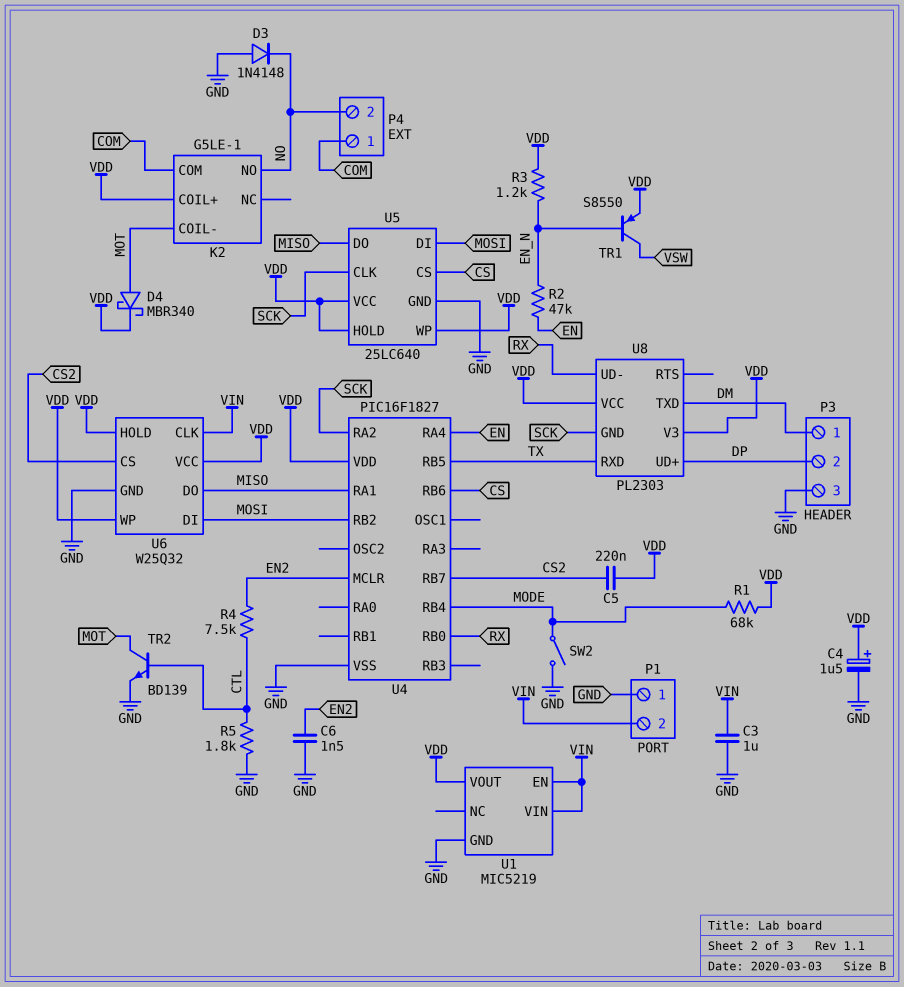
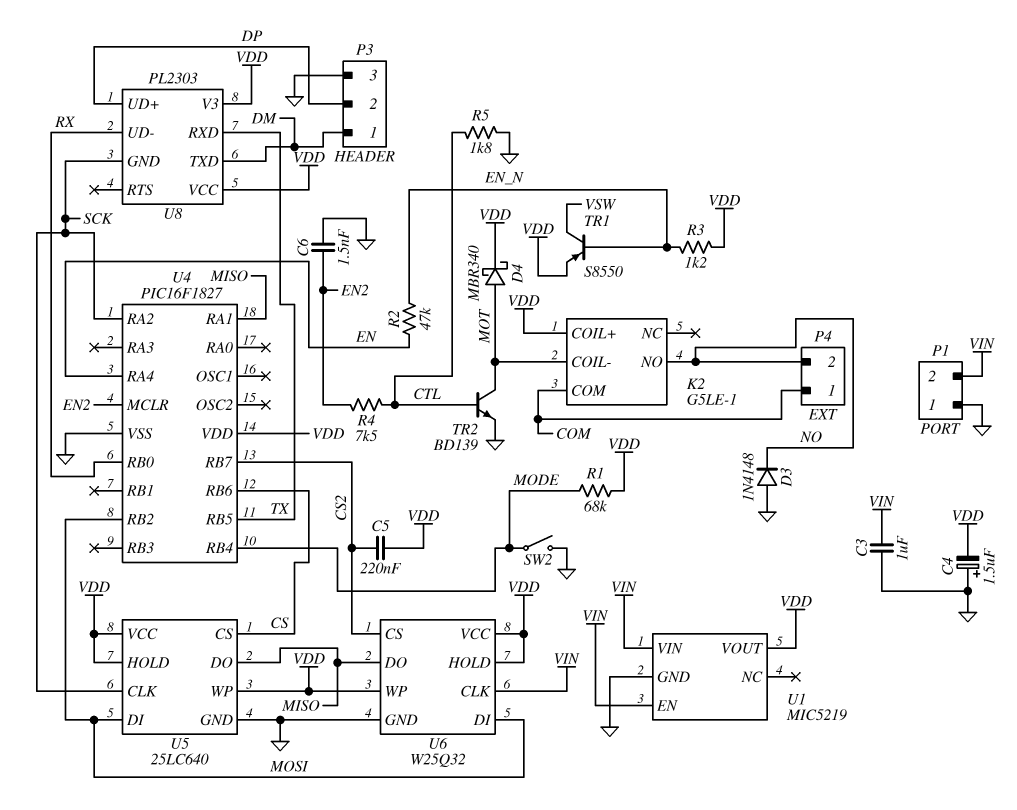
C4: 1.5uF (plus VDD, minus GND) -> 1.5uF (plus GND, minus VDD)

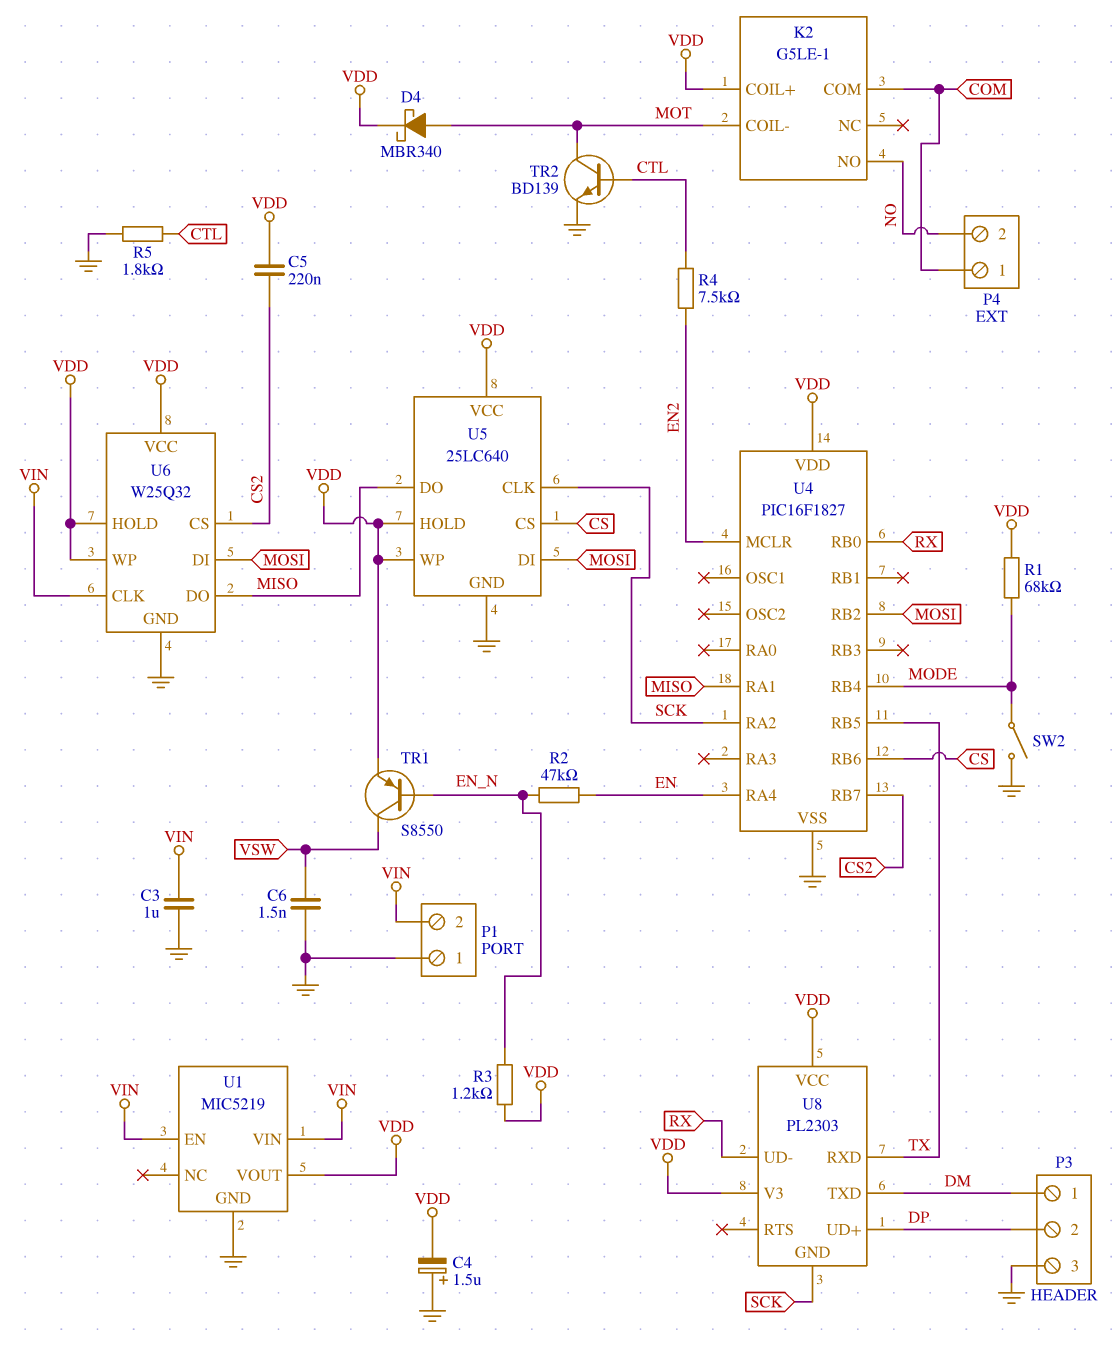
C6: 1.5nF (EN2, GND) -> 1.5nF (GND, VSW)
D3: diode 1N4148 (A GND, K NO) -> none

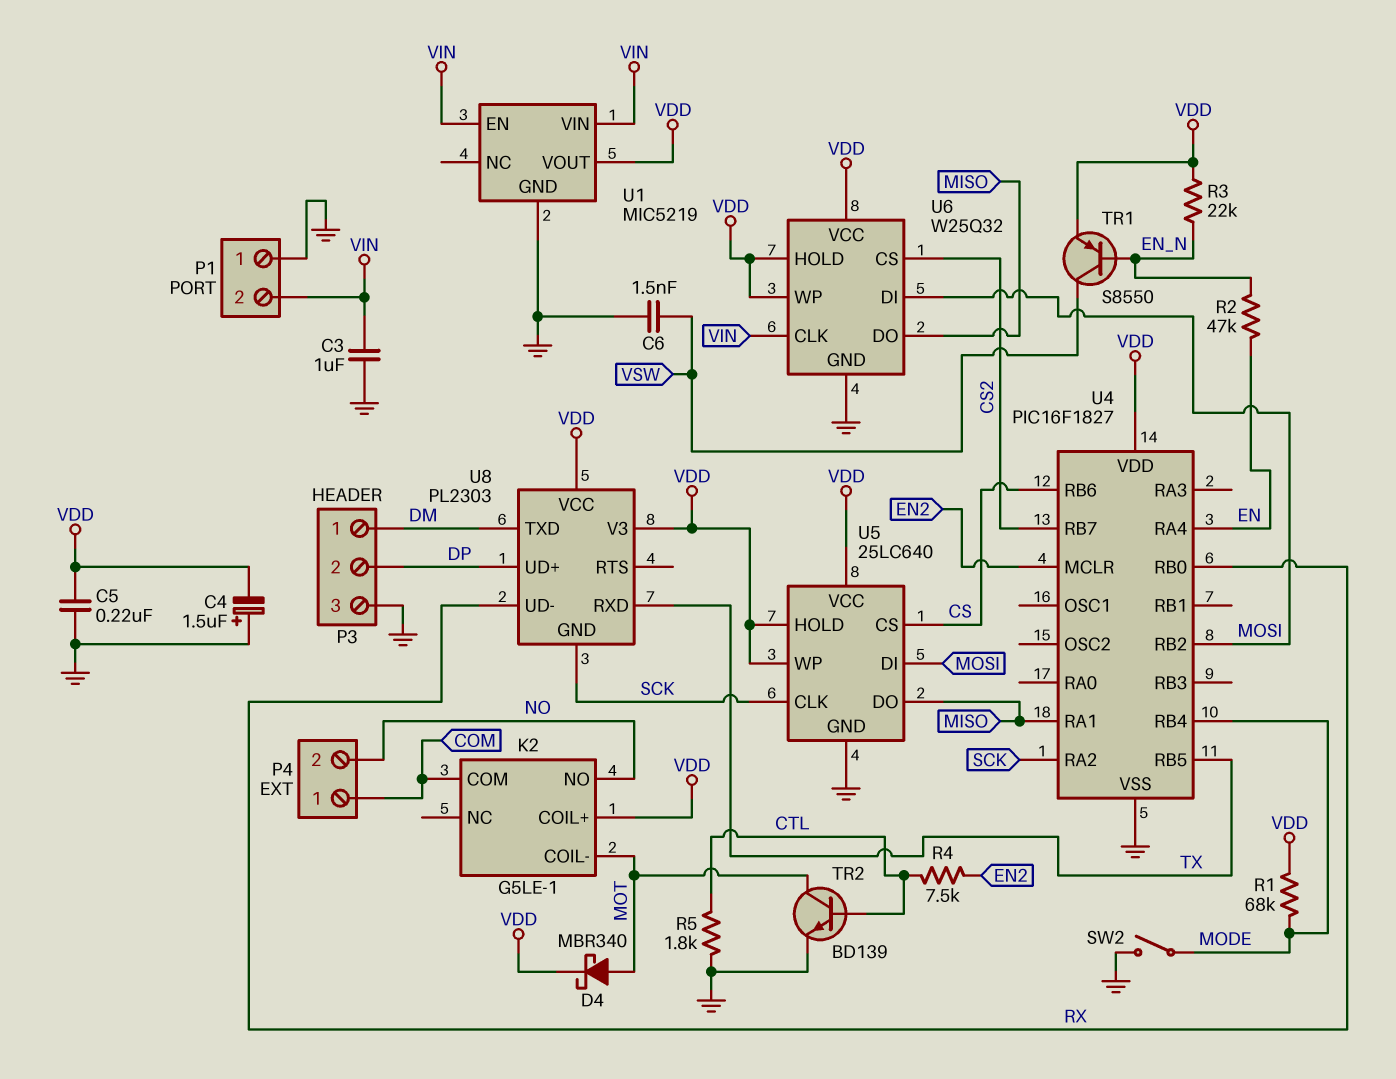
C5: 220nF (CS2, VDD) -> 220nF (GND, VDD)
R3: 1.2k (EN_N, VDD) -> 22k (EN_N, VDD)

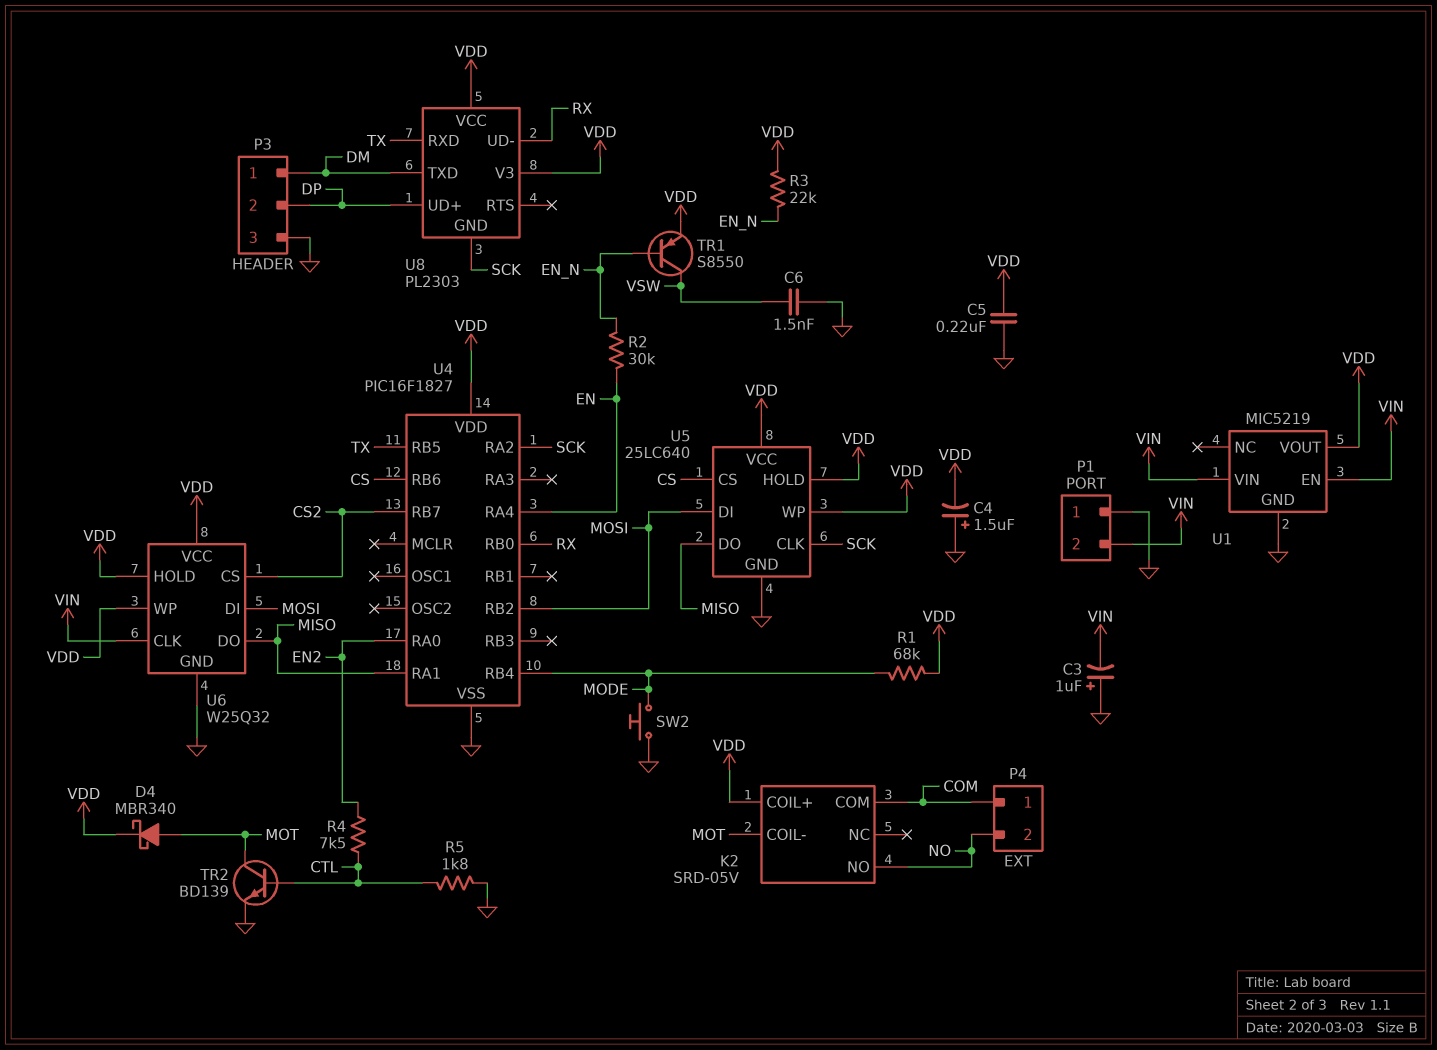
C3: 1uF (GND, VIN) -> 1uF (plus GND, minus VIN)
K2: G5LE-1 -> SRD-05V
R2: 47k (EN, EN_N) -> 30k (EN, EN_N)
SW2: switch (GND, MODE) -> button (GND, MODE)
U4 pin MCLR: EN2 -> none
U4 pin RA0: none -> EN2

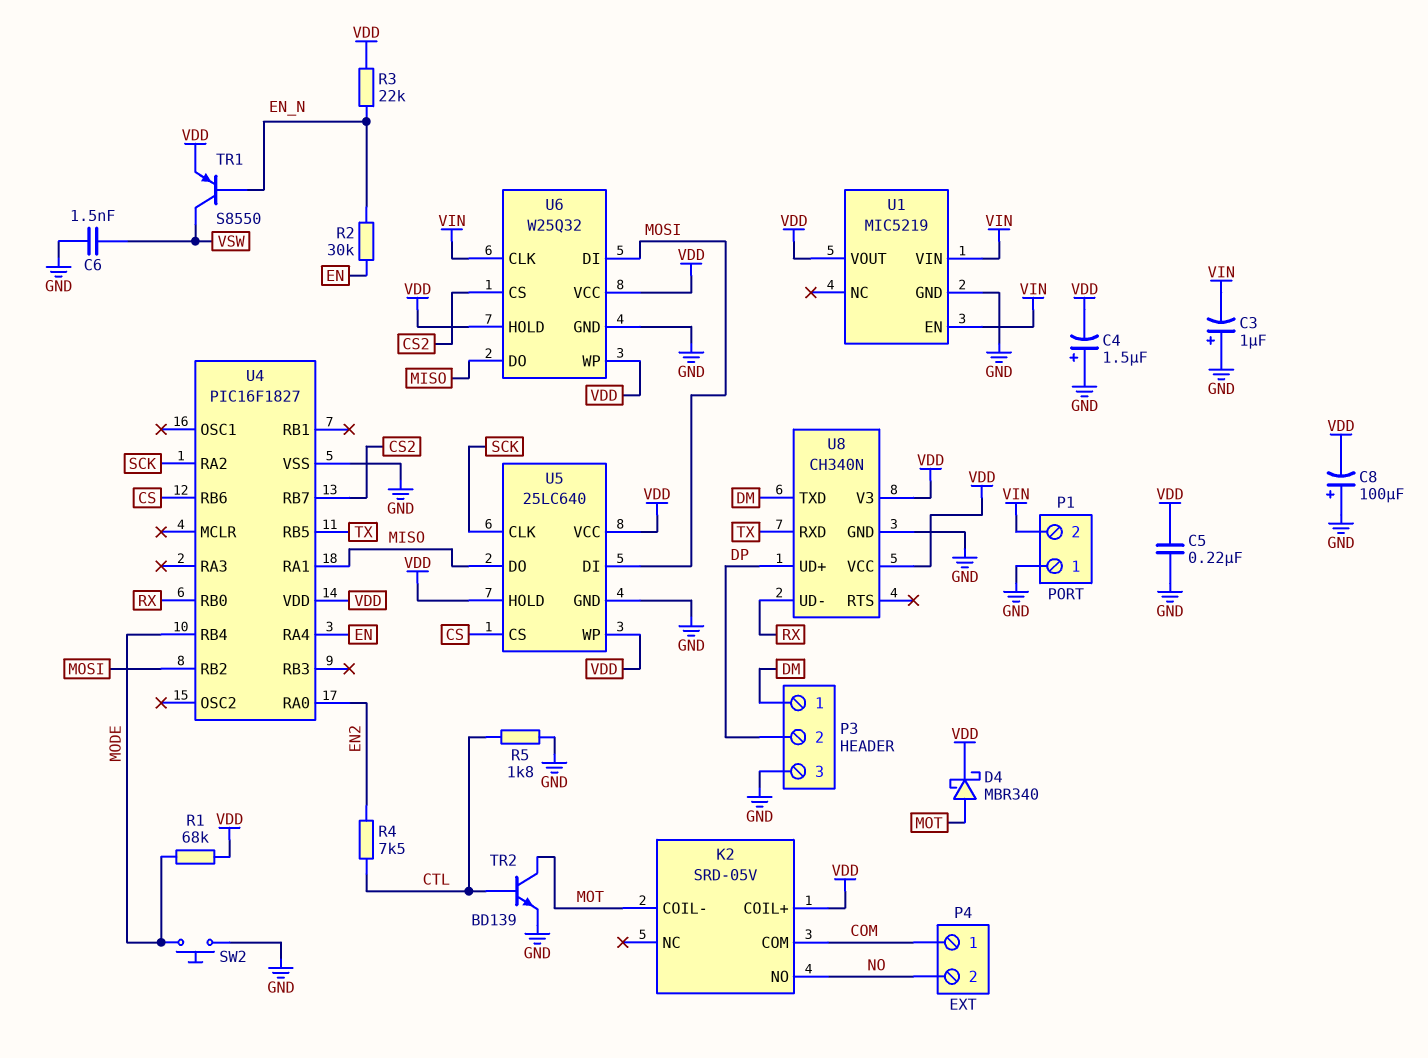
C8: none -> 100uF (plus GND, minus VDD)
U8: PL2303 -> CH340N
U8 pin GND: SCK -> GND

